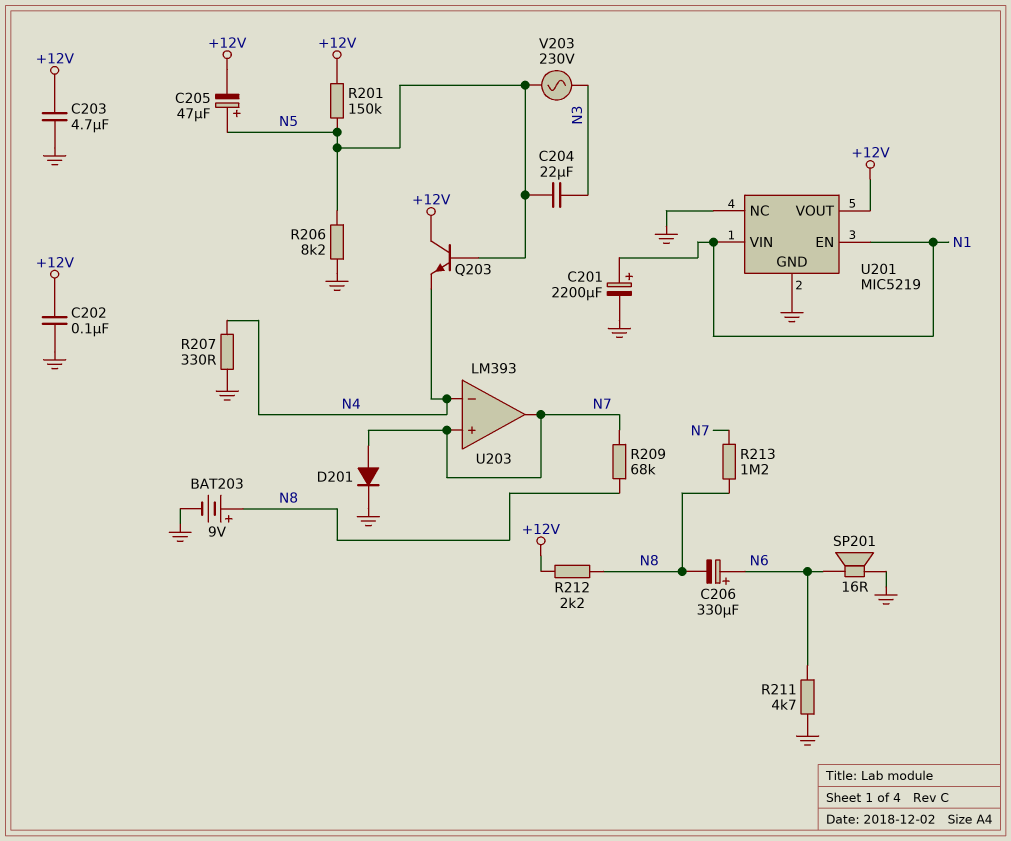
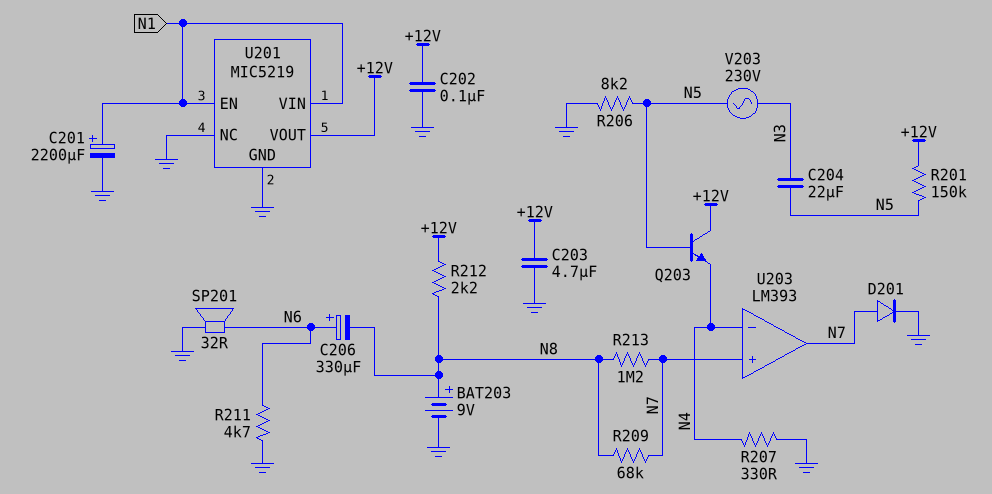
C205: 47uF (plus N5, minus +12V) -> none
SP201: speaker 16R (GND, N6) -> speaker 32R (GND, N6)

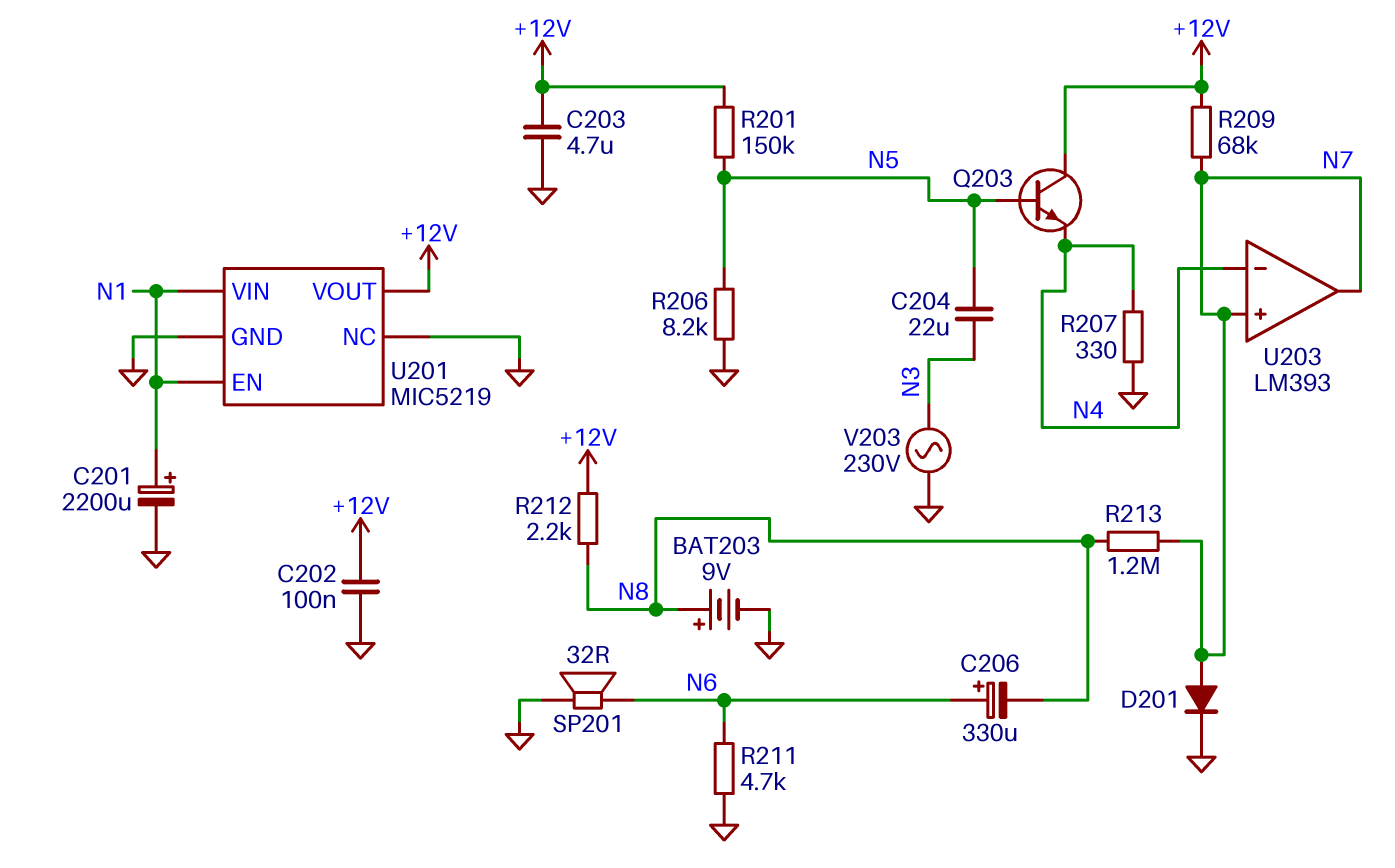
R209: 68k (N7, N8) -> 68k (+12V, N7)
V203: AC 230V (N3, N5) -> AC 230V (GND, N3)

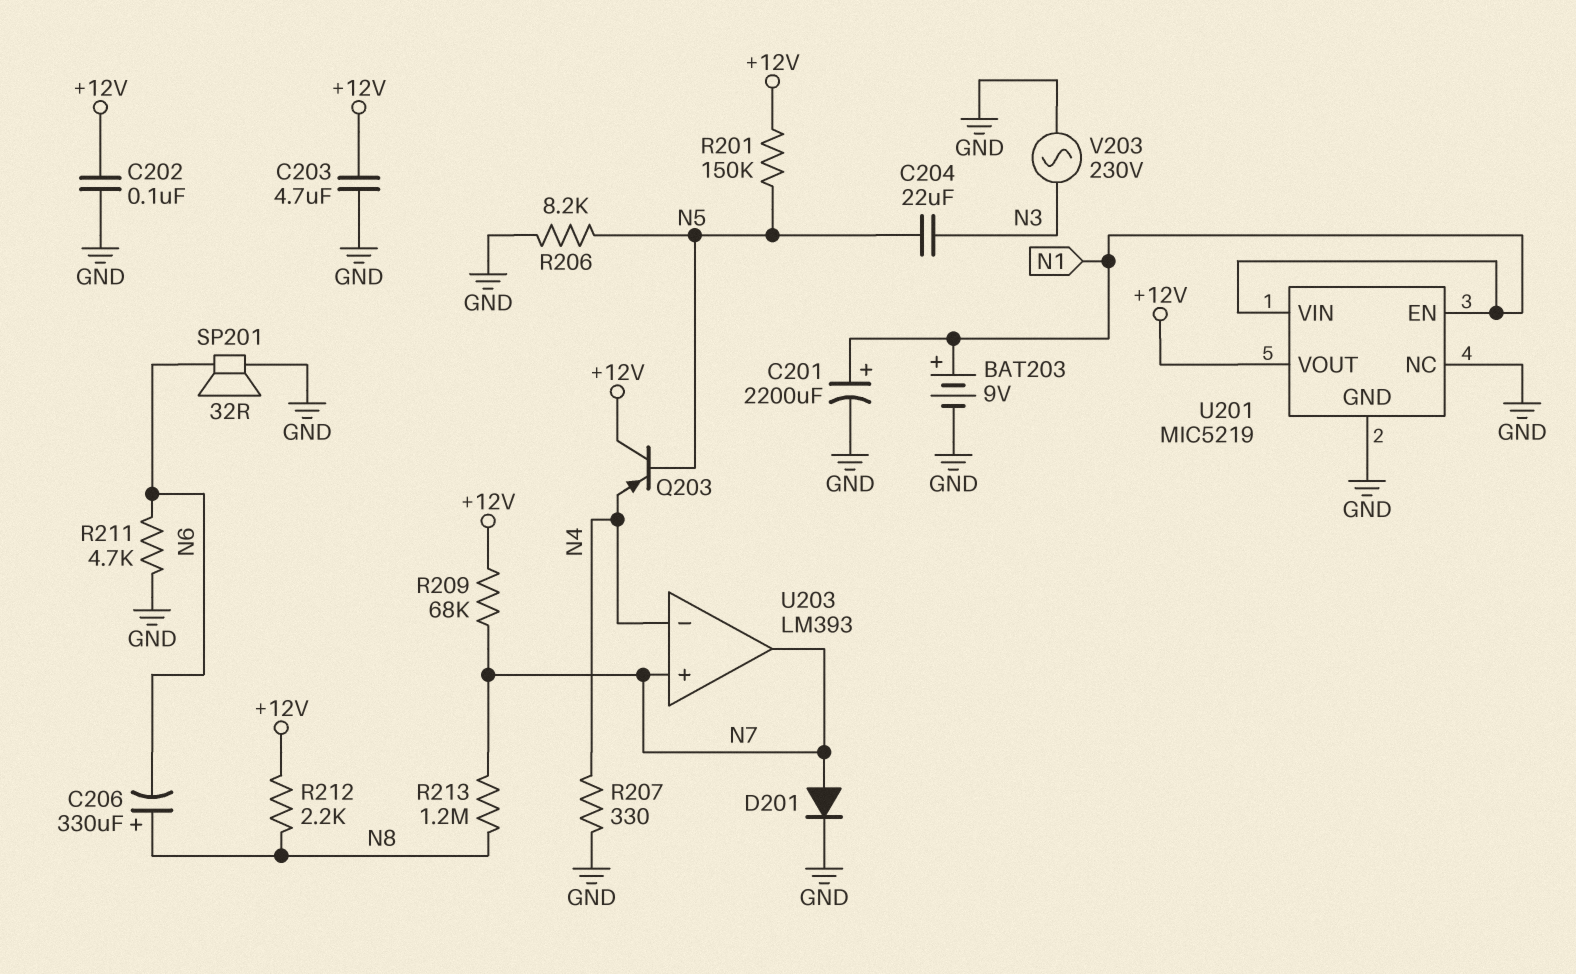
BAT203: 9V (plus N8, minus GND) -> 9V (plus N1, minus GND)
C206: 330uF (plus N6, minus N8) -> 330uF (plus N8, minus N6)
Q203: NPN (B N5, C +12V, E N4) -> PNP (B N5, C +12V, E N4)

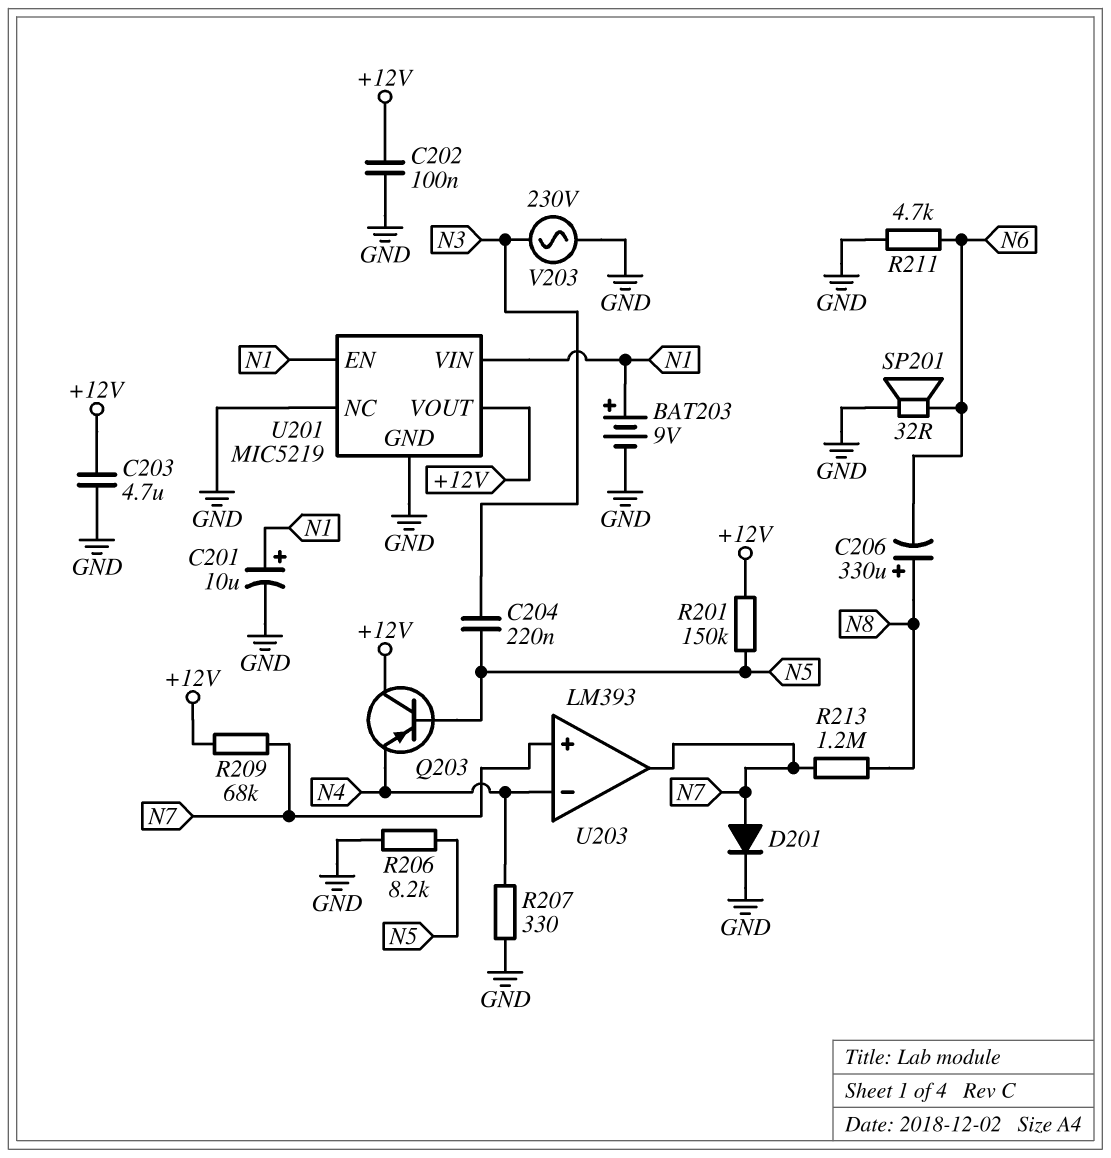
C201: 2200uF (plus N1, minus GND) -> 10uF (plus N1, minus GND)
C204: 22uF (N3, N5) -> 220nF (N3, N5)
R212: 2.2k (+12V, N8) -> none

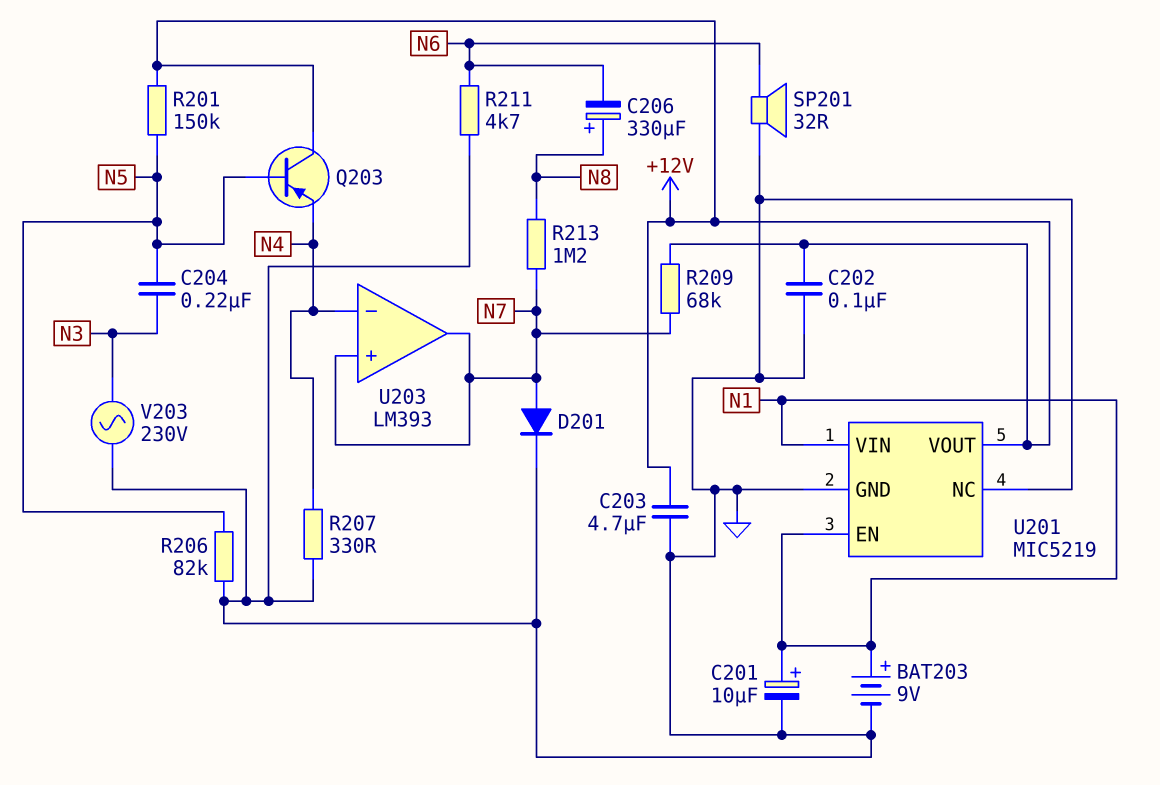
R206: 8.2k (GND, N5) -> 82k (GND, N5)

